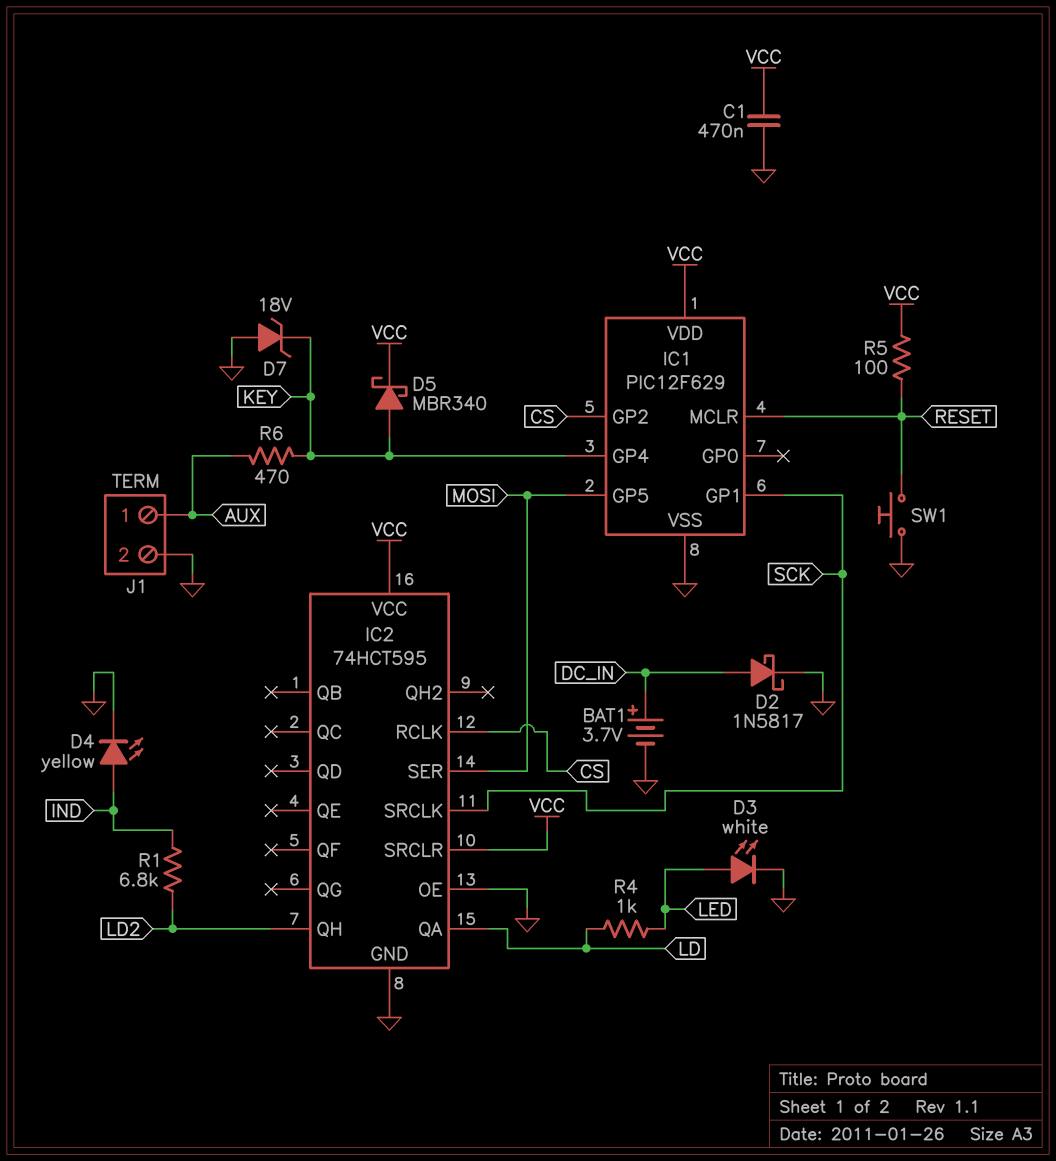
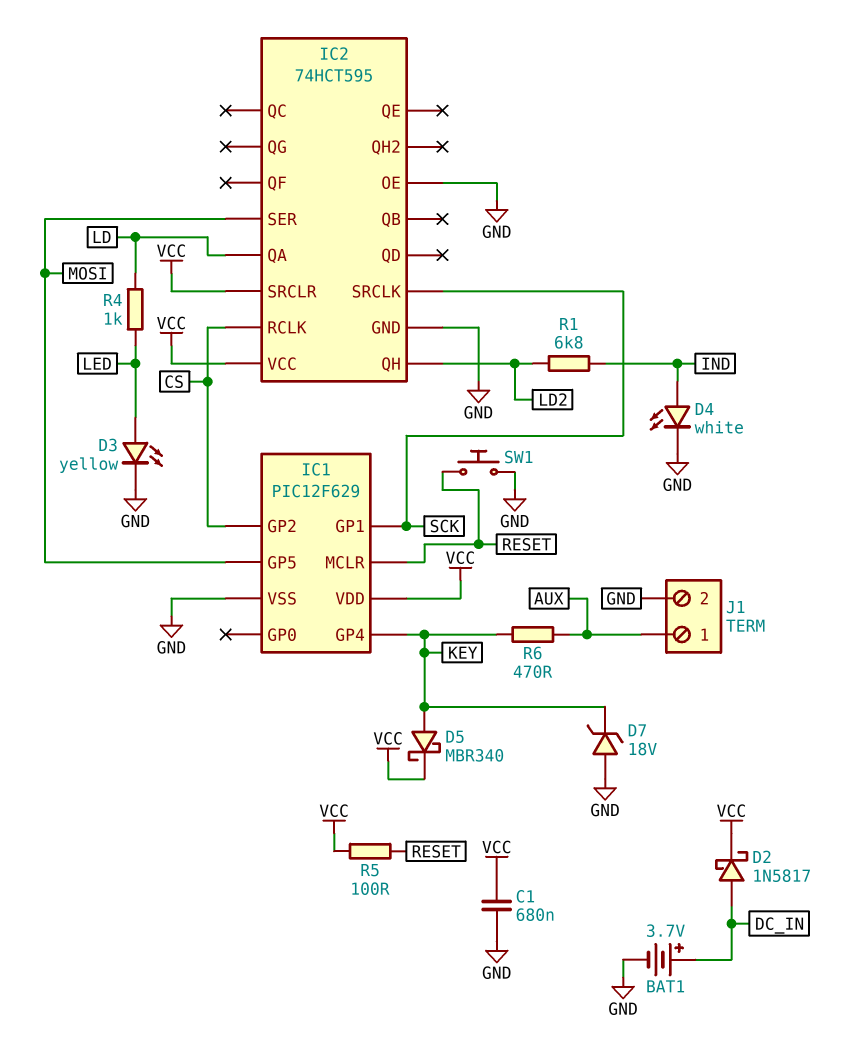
C1: 470nF (GND, VCC) -> 680nF (GND, VCC)
D2: schottky 1N5817 (A DC_IN, K GND) -> schottky 1N5817 (A DC_IN, K VCC)
D3: LED white (A LED, K GND) -> LED yellow (A LED, K GND)
D4: LED yellow (A IND, K GND) -> LED white (A IND, K GND)

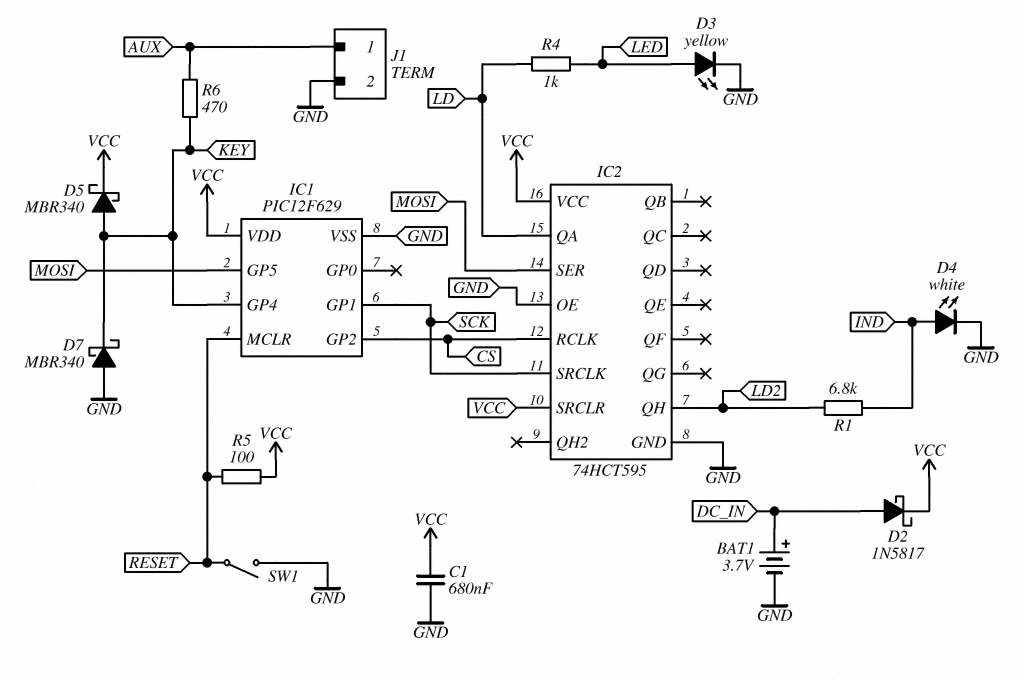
D7: zener 18V (A GND, K KEY) -> schottky MBR340 (A GND, K KEY)
SW1: button (GND, RESET) -> switch (GND, RESET)

